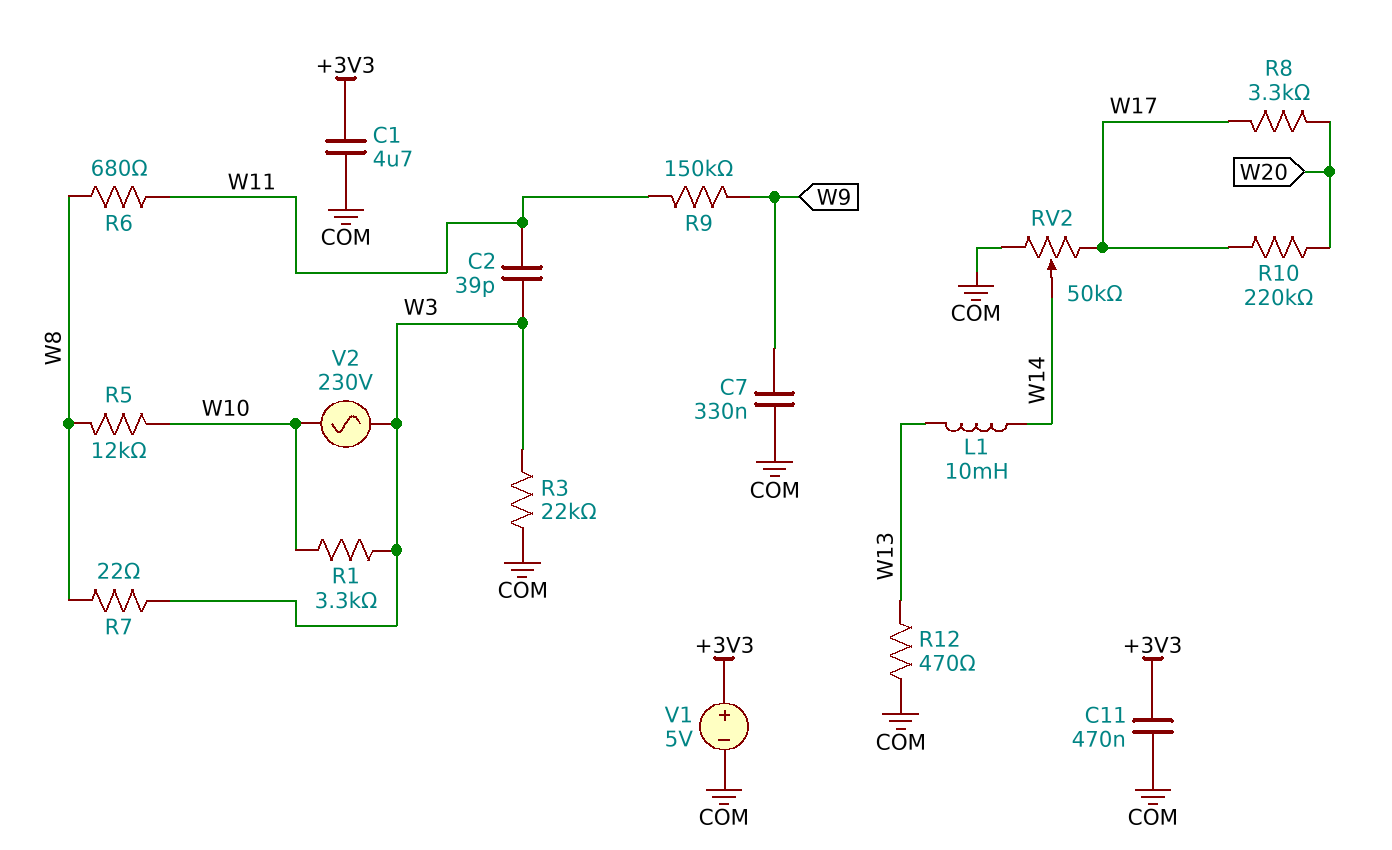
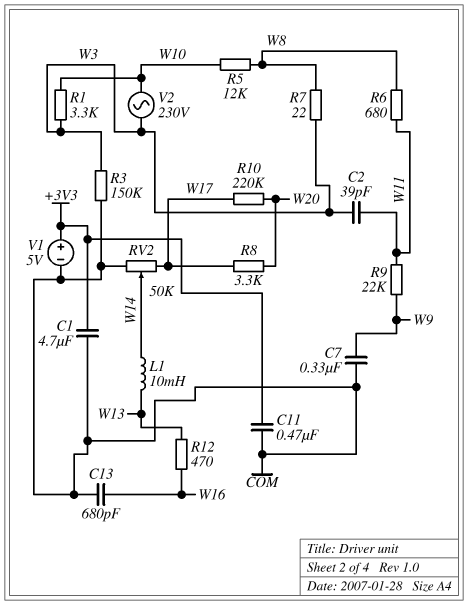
C13: none -> 680pF (COM, W16)
R3: 22k (COM, W3) -> 150k (COM, W3)
R9: 150k (W9, W11) -> 22k (W9, W11)
R12: 470 (COM, W13) -> 470 (W13, W16)

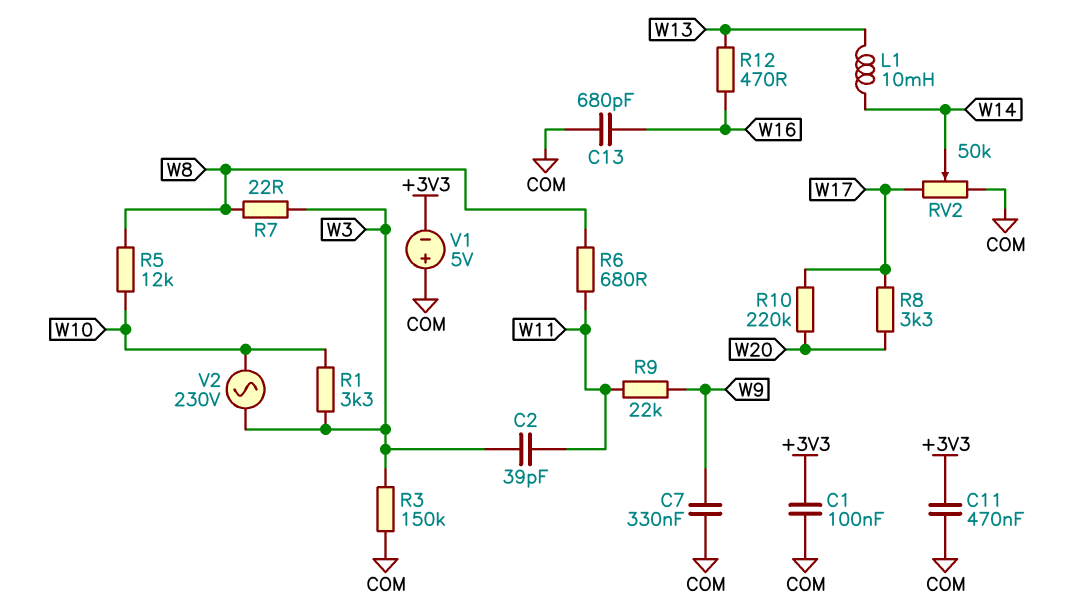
C1: 4.7uF (+3V3, COM) -> 100nF (+3V3, COM)
V1: 5V (plus +3V3, minus COM) -> 5V (plus COM, minus +3V3)

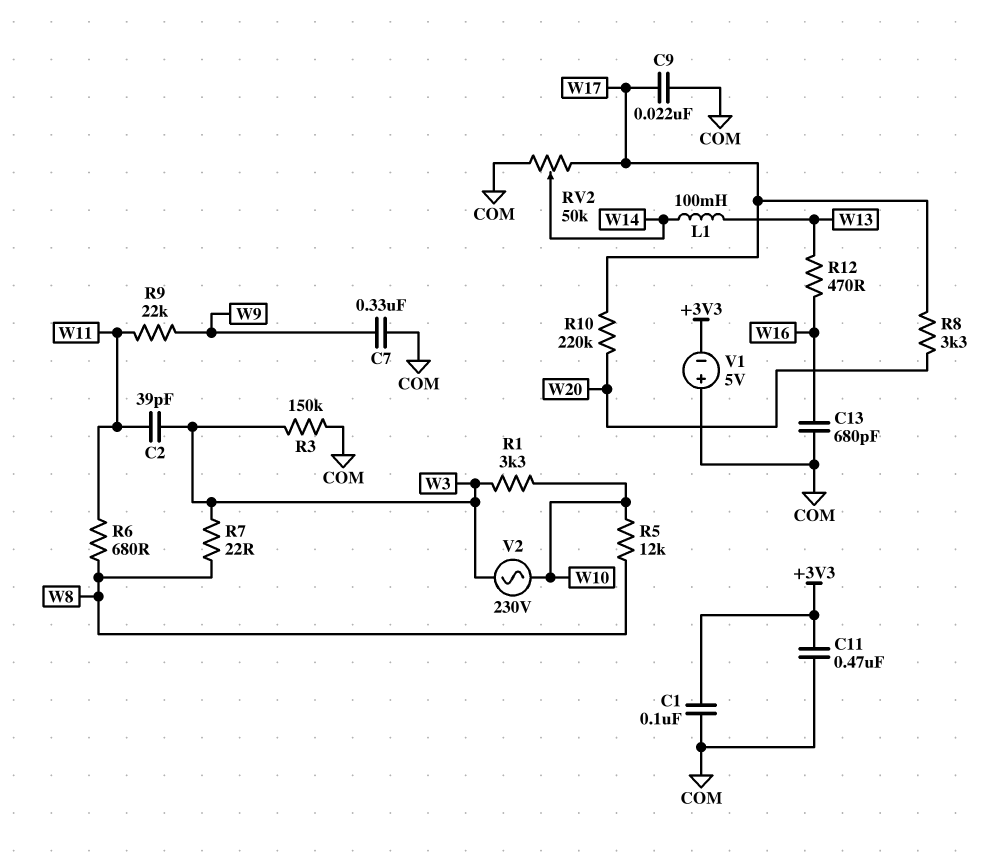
C9: none -> 22nF (COM, W17)
L1: 10mH (W13, W14) -> 100mH (W13, W14)

